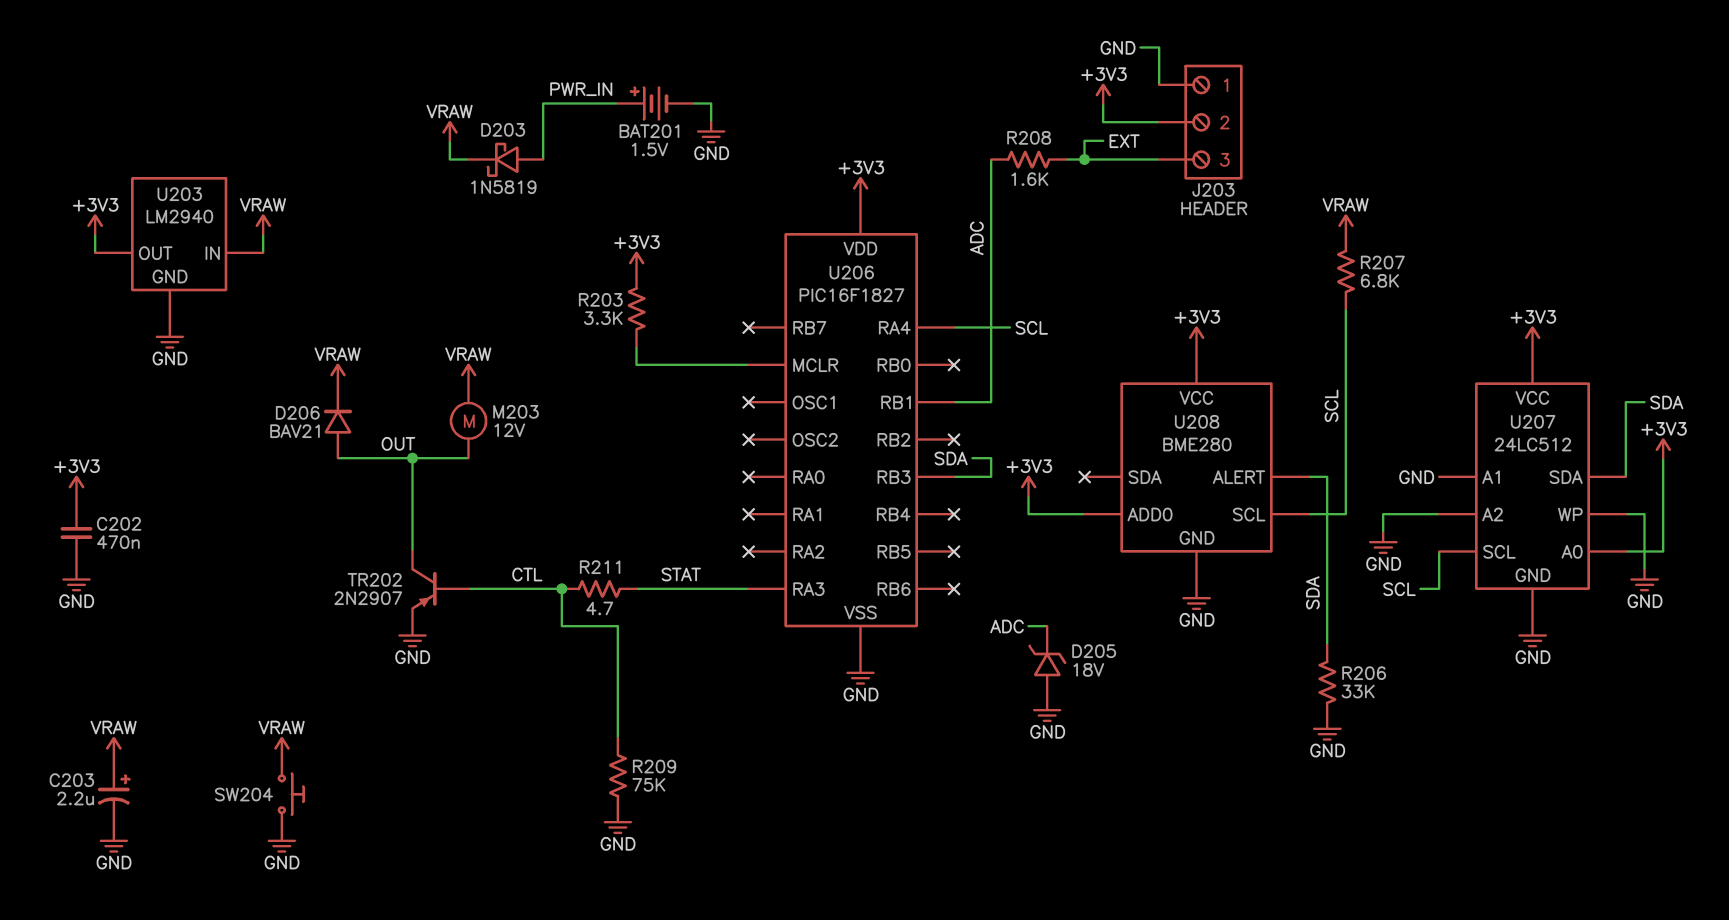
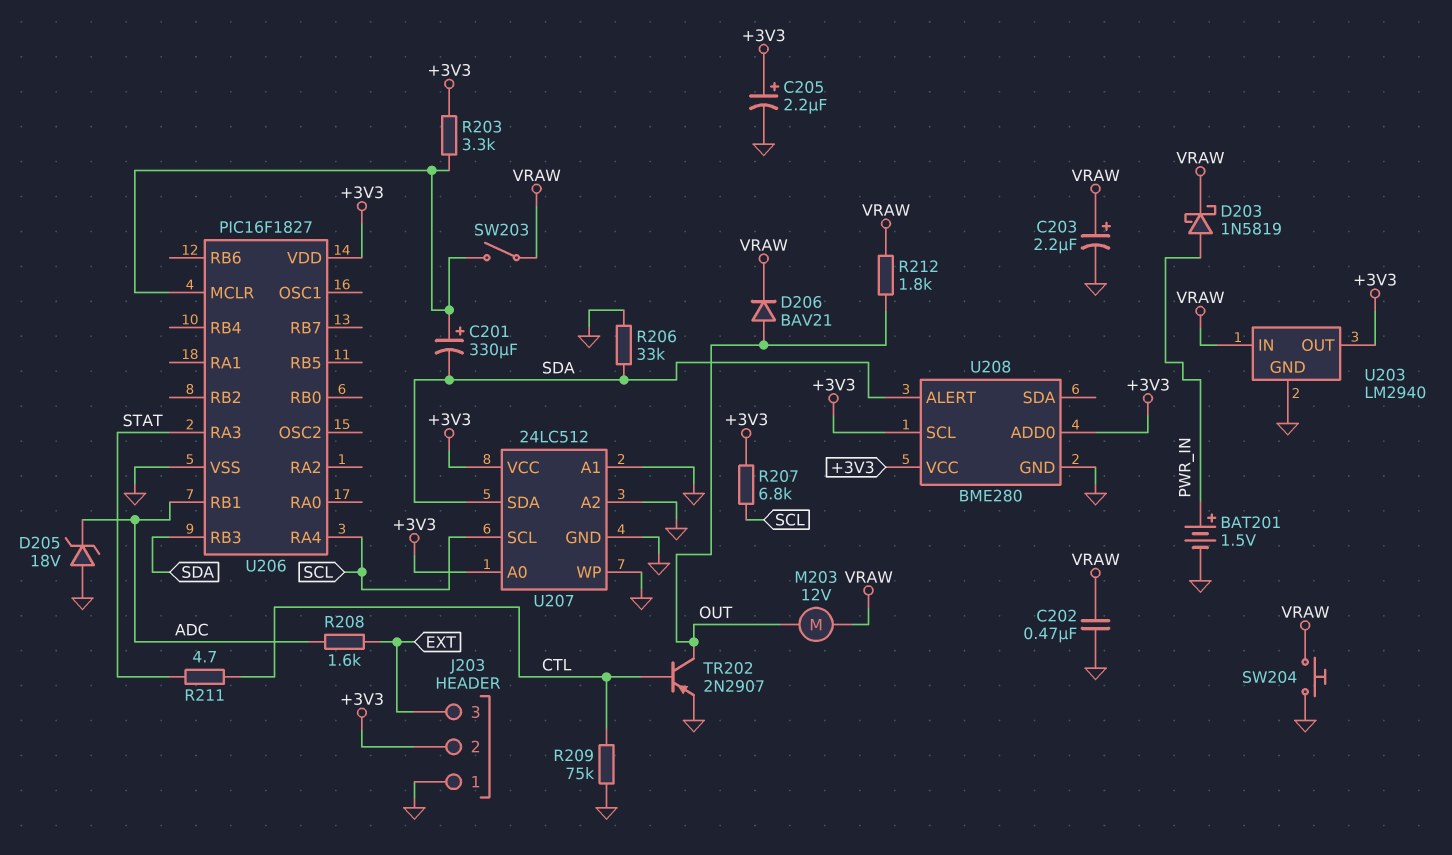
C201: none -> 330uF (plus U206/MCLR, minus SDA)
C202: 470nF (+3V3, GND) -> 470nF (GND, VRAW)
C205: none -> 2.2uF (plus +3V3, minus GND)
R207: 6.8k (SCL, VRAW) -> 6.8k (+3V3, SCL)
R212: none -> 1.8k (OUT, VRAW)
SW203: none -> switch (U206/MCLR, VRAW)
U208 pin SCL: SCL -> +3V3

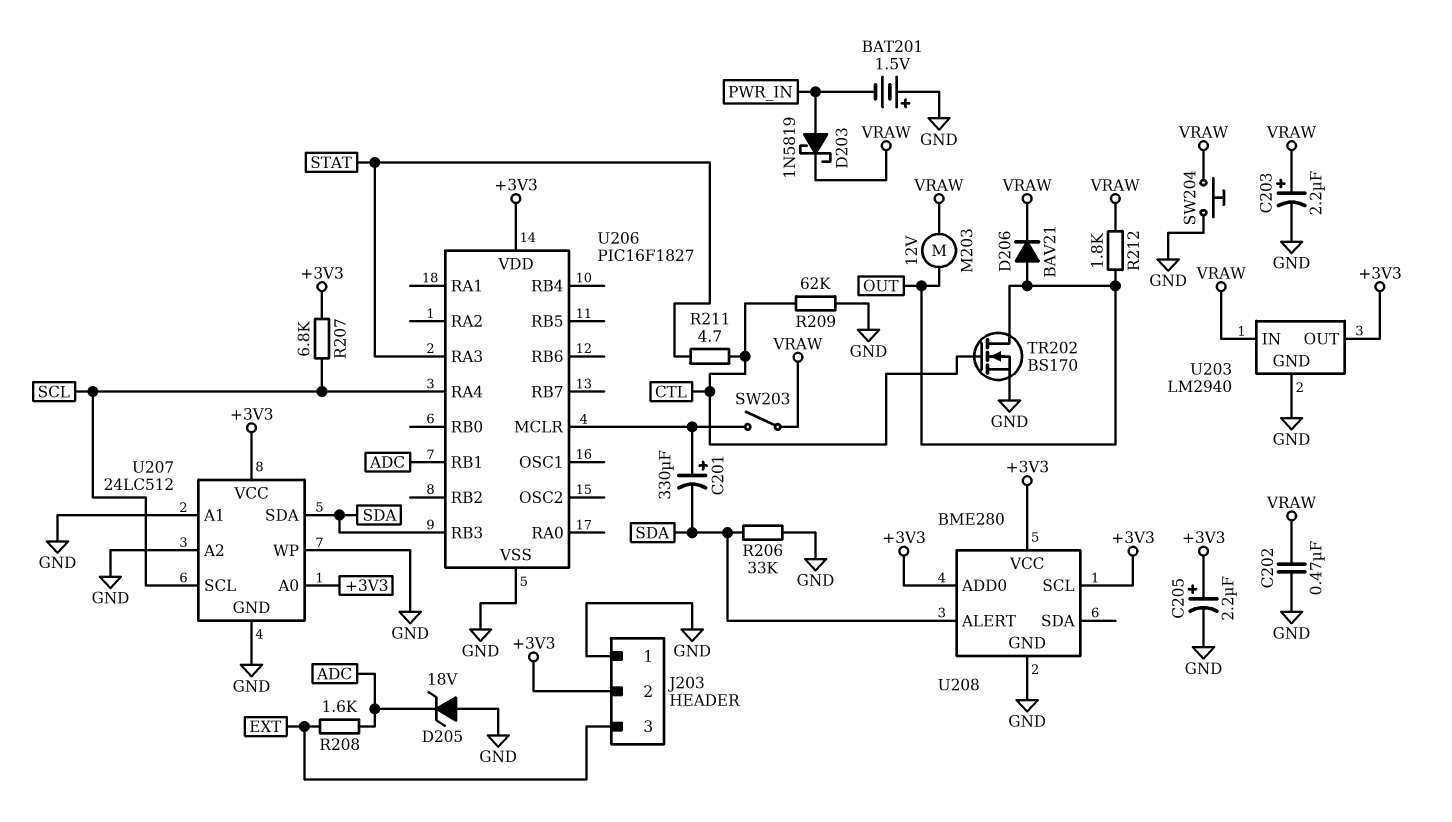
BAT201: 1.5V (plus PWR_IN, minus GND) -> 1.5V (plus GND, minus PWR_IN)
R203: 3.3k (+3V3, U206/MCLR) -> none
R209: 75k (CTL, GND) -> 62k (CTL, GND)
TR202: PNP 2N2907 (B CTL, C OUT, E GND) -> NMOS BS170 (G CTL, D OUT, S GND)

